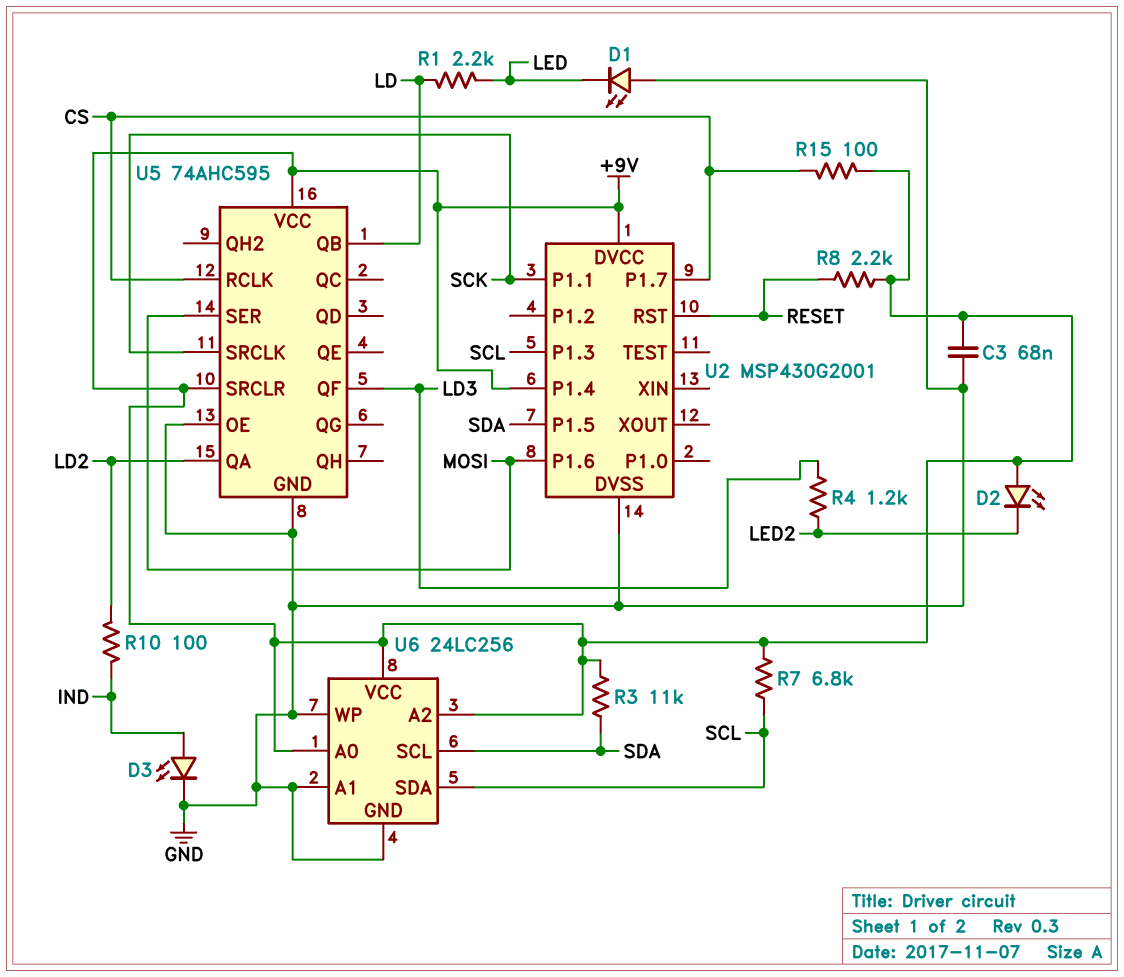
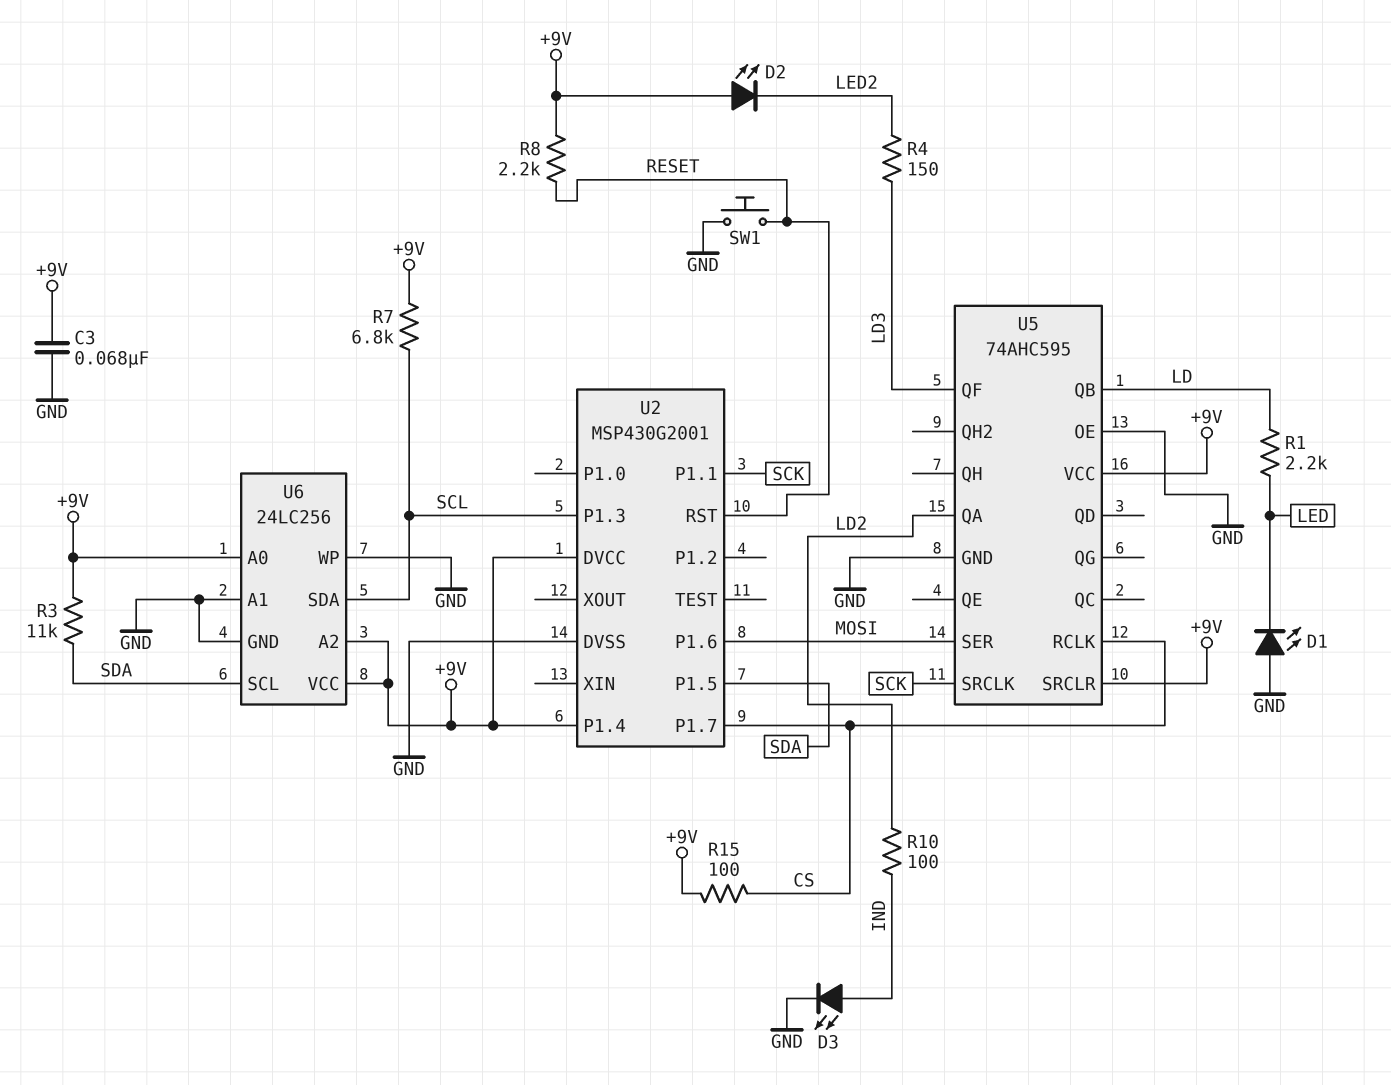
R4: 1.2k (LD3, LED2) -> 150 (LD3, LED2)
SW1: none -> button (GND, RESET)

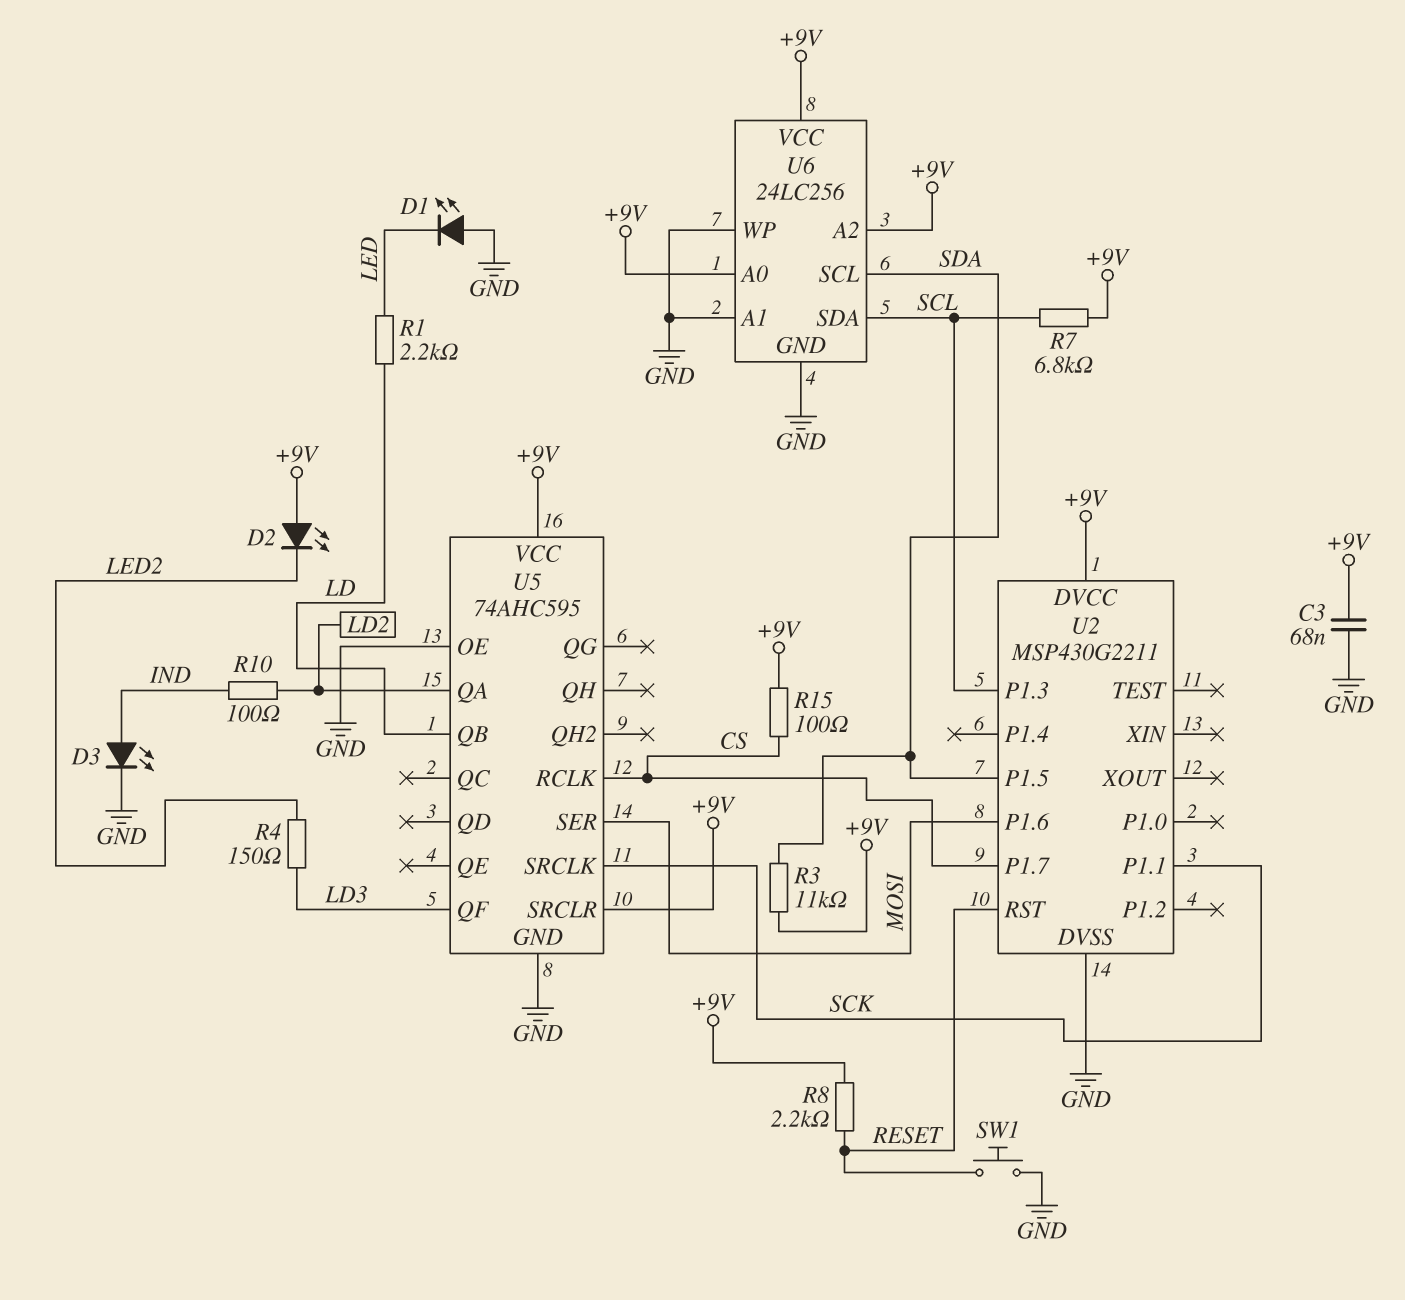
U2: MSP430G2001 -> MSP430G2211
U2 pin P1.4: +9V -> none

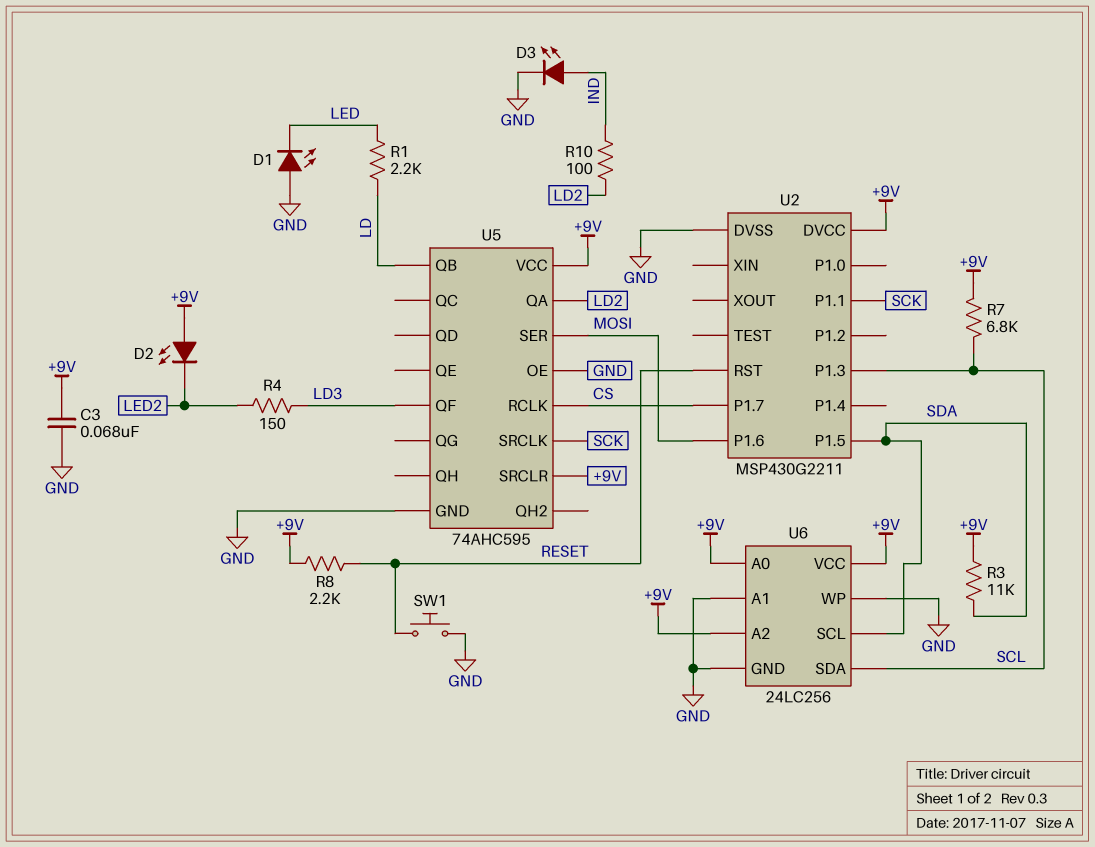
R15: 100 (+9V, CS) -> none

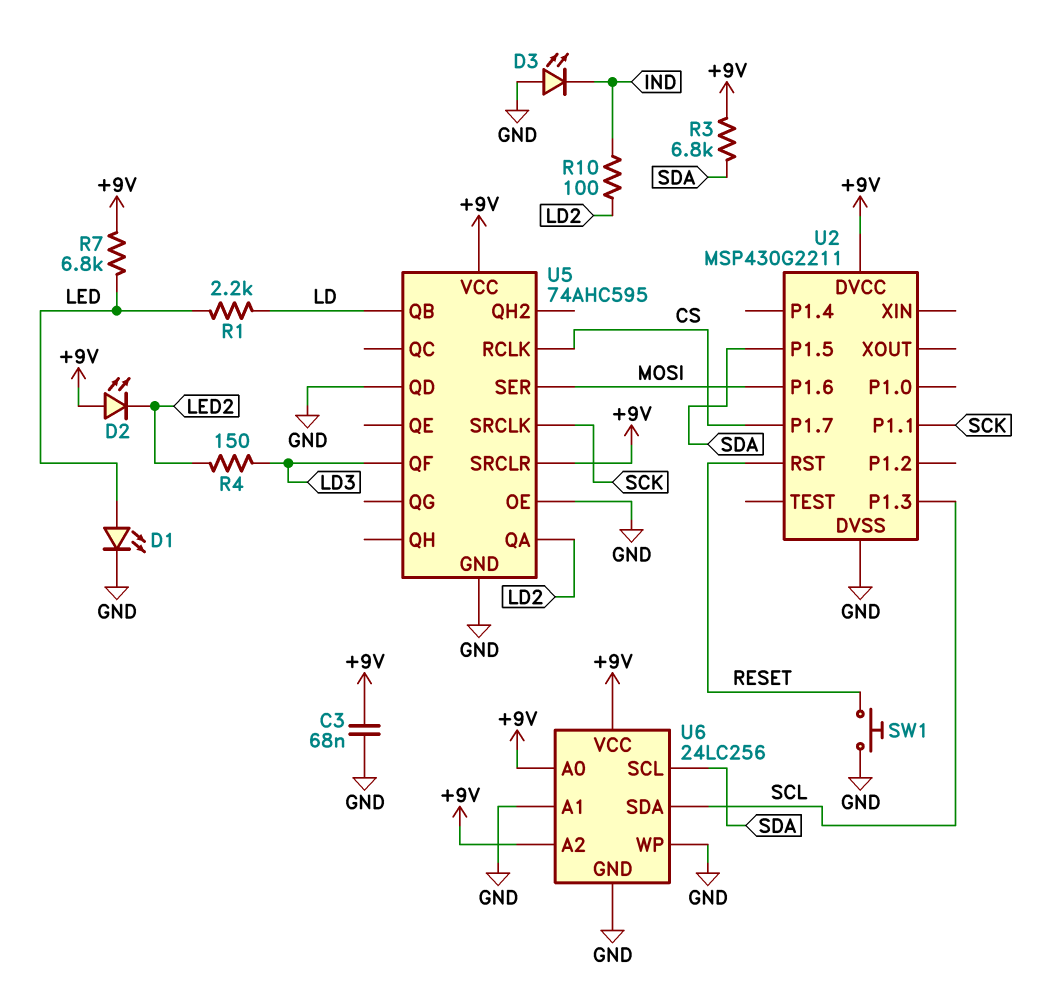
D1: LED (A GND, K LED) -> LED (A LED, K GND)
D3: LED (A IND, K GND) -> LED (A GND, K IND)
R3: 11k (+9V, SDA) -> 6.8k (+9V, SDA)
R7: 6.8k (+9V, SCL) -> 6.8k (+9V, LED)
R8: 2.2k (+9V, RESET) -> none
U5 pin QD: none -> GND

